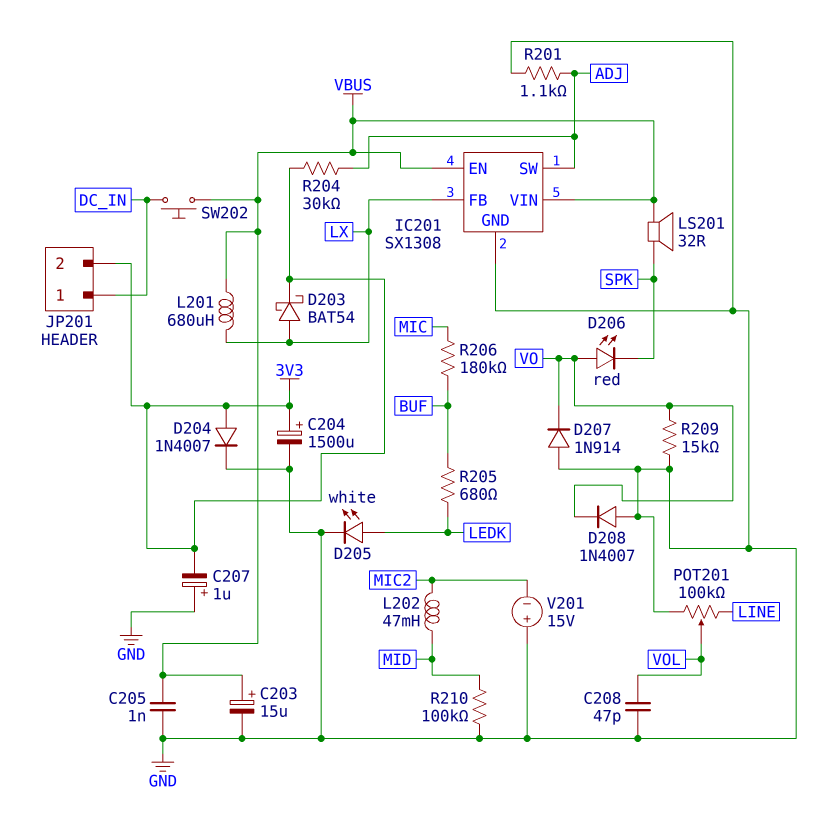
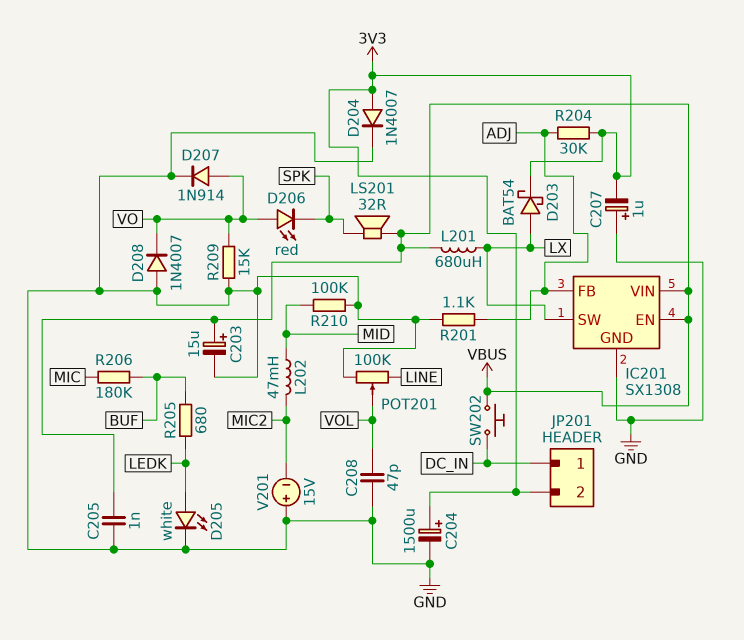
D207: diode 1N914 (A GND, K VO) -> diode 1N914 (A VO, K GND)
IC201 pin FB: LX -> ADJ
IC201 pin SW: ADJ -> LX

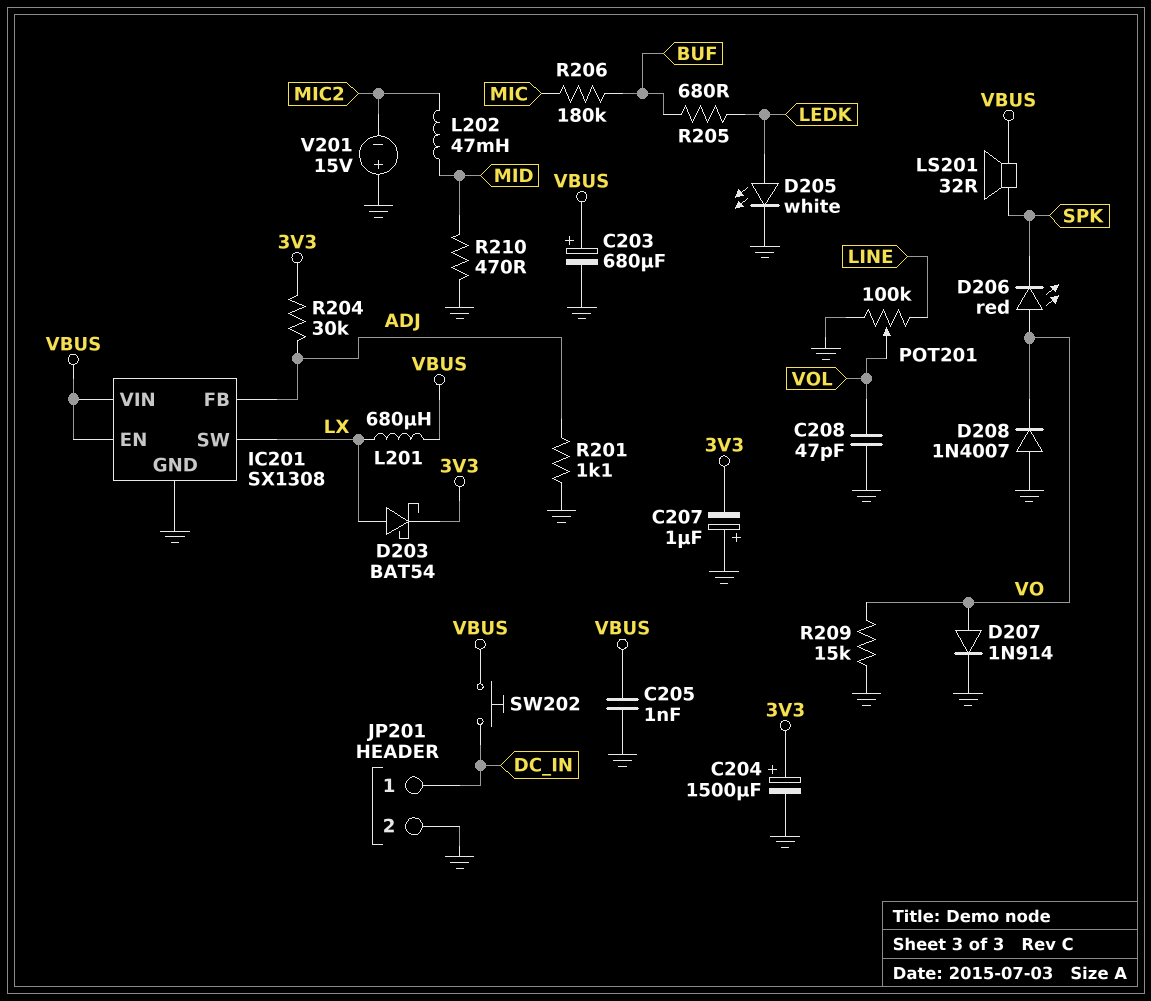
C203: 15uF (plus VBUS, minus GND) -> 680uF (plus VBUS, minus GND)
D204: diode 1N4007 (A 3V3, K GND) -> none
JP201 pin 2: 3V3 -> GND
R210: 100k (GND, MID) -> 470 (GND, MID)

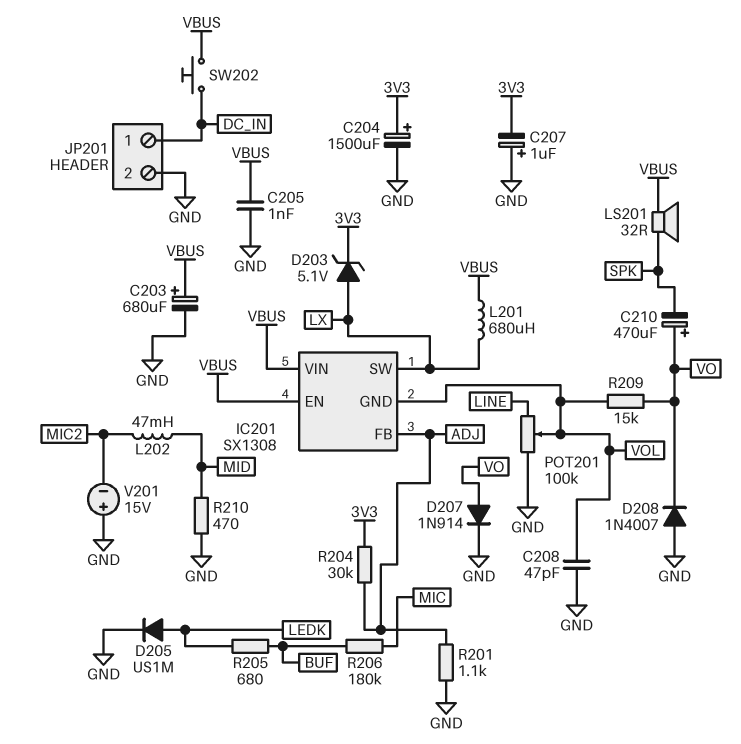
C210: none -> 470uF (plus VO, minus SPK)
D203: schottky BAT54 (A LX, K 3V3) -> zener 5.1V (A LX, K 3V3)
D205: LED white (A LEDK, K GND) -> diode US1M (A LEDK, K GND)
D206: LED red (A VO, K SPK) -> none
IC201 pin GND: GND -> VOL
R209: 15k (GND, VO) -> 15k (VO, VOL)

